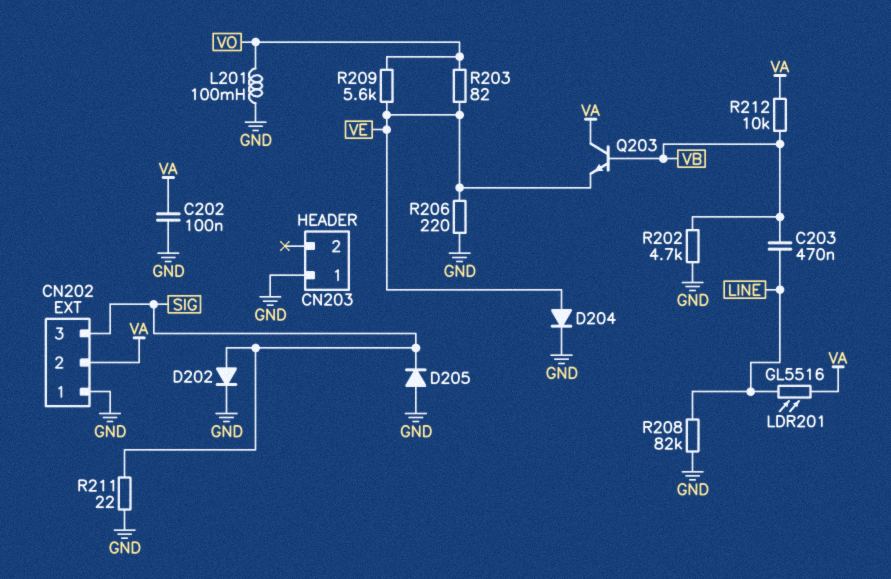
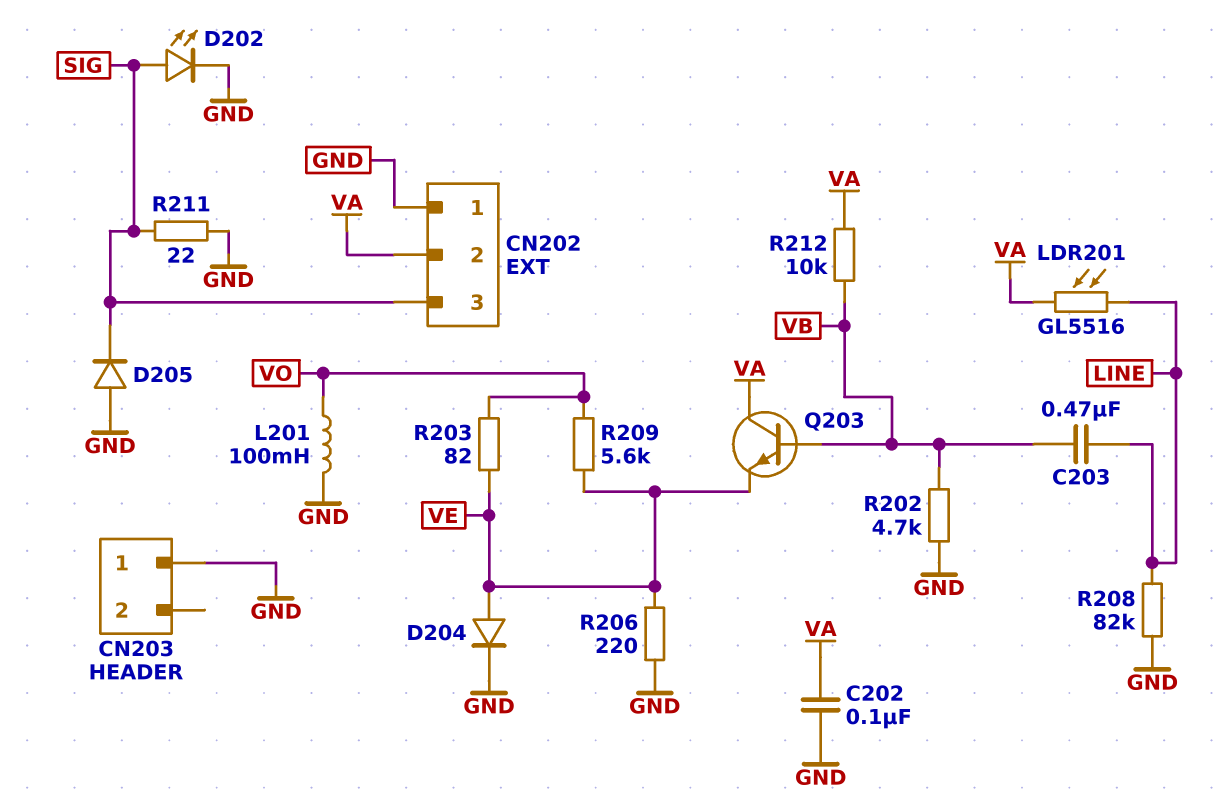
D202: diode (A SIG, K GND) -> LED (A SIG, K GND)

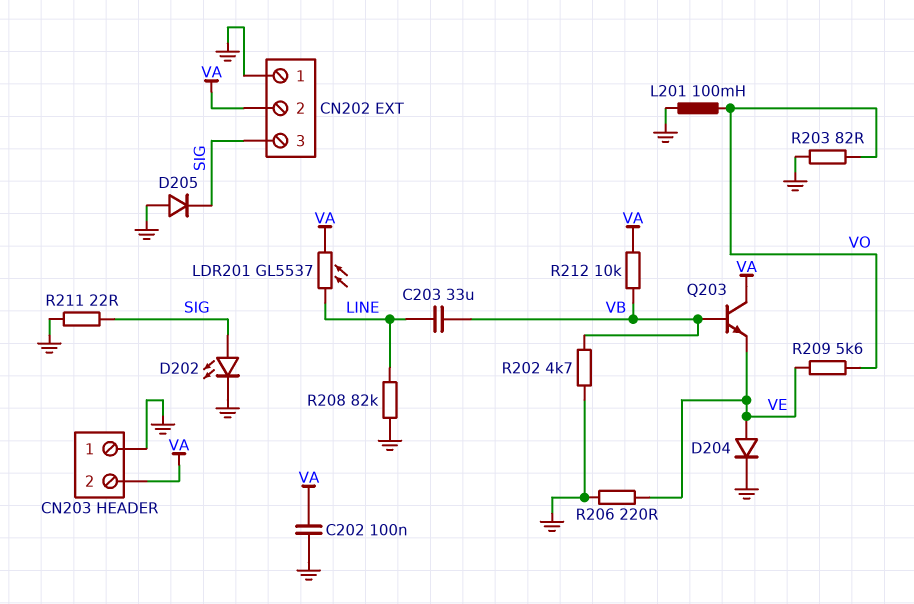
C203: 470nF (LINE, VB) -> 33uF (LINE, VB)
CN203 pin 2: none -> VA
LDR201: GL5516 (LINE, VA) -> GL5537 (LINE, VA)
R203: 82 (VE, VO) -> 82 (GND, VO)

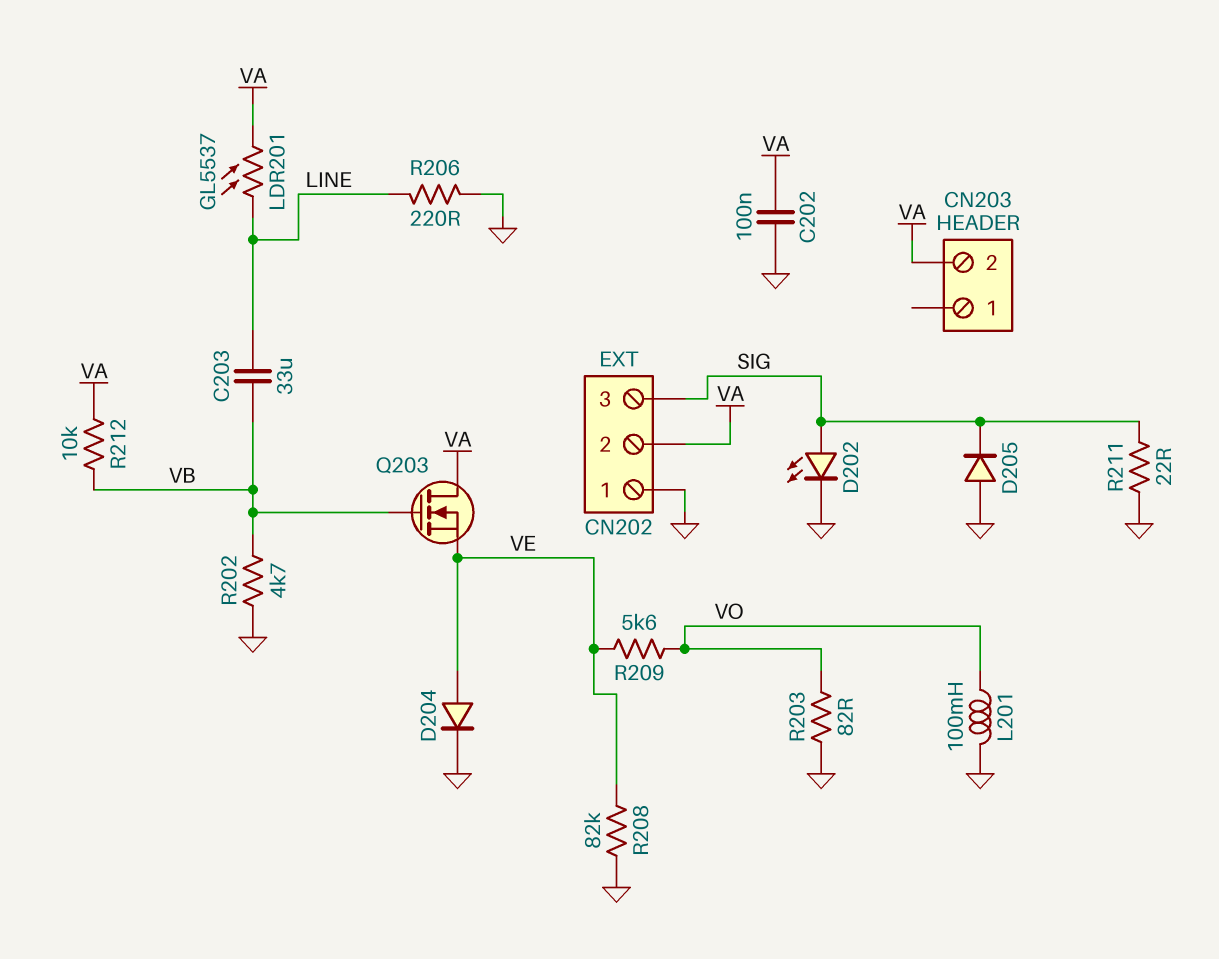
CN203 pin 1: GND -> none
Q203: NPN (B VB, C VA, E VE) -> NMOS (G VB, D VA, S VE)
R206: 220 (GND, VE) -> 220 (GND, LINE)
R208: 82k (GND, LINE) -> 82k (GND, VE)

